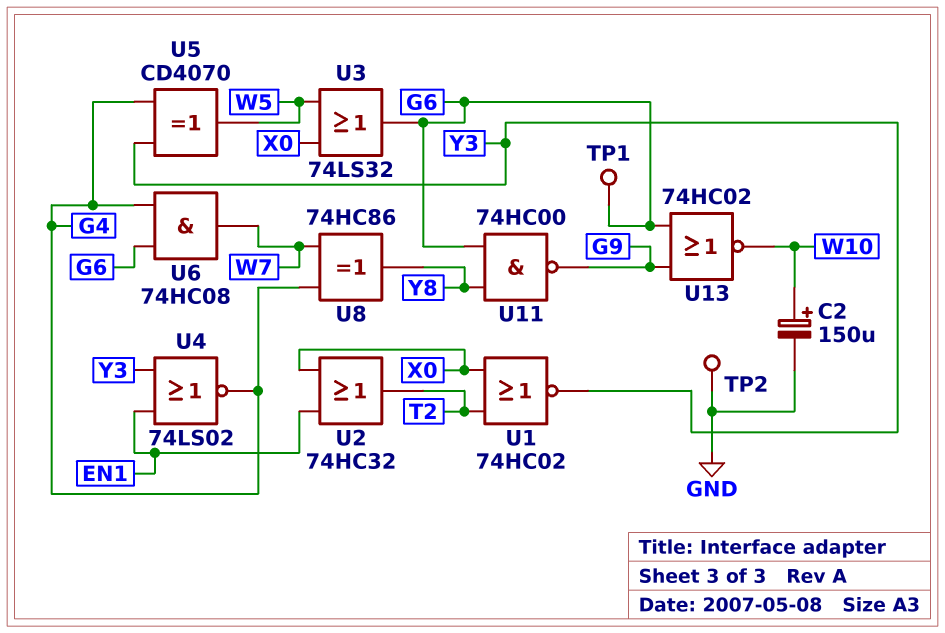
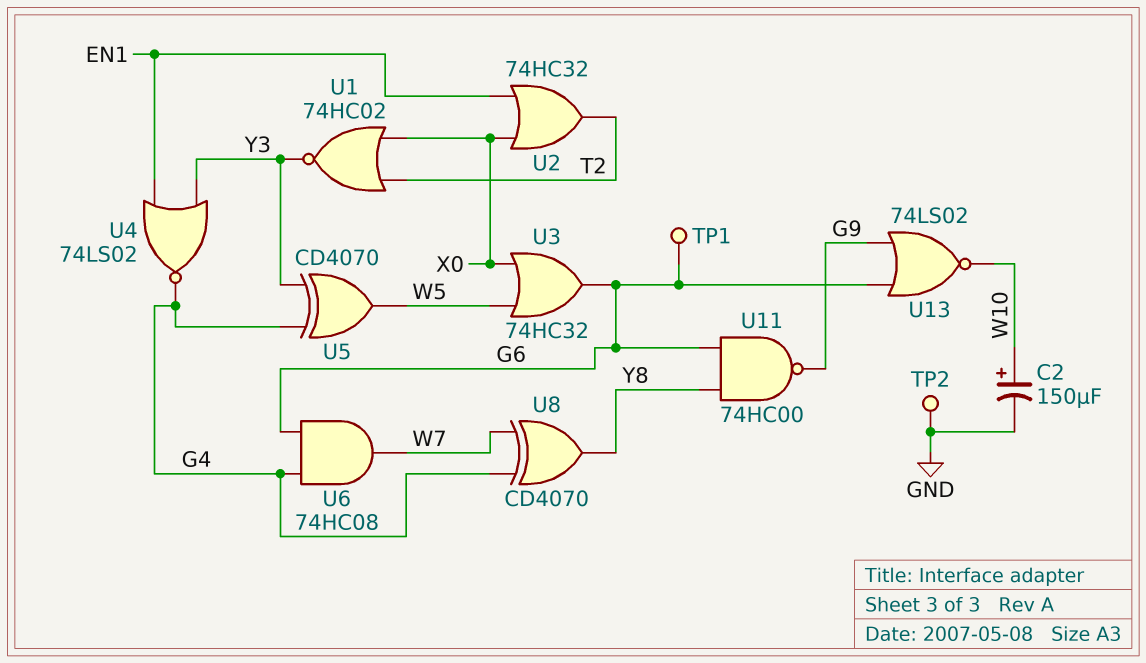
U3: OR 74LS32 (in W5, in X0, out G6) -> OR 74HC32 (in W5, in X0, out G6)
U8: XOR 74HC86 (in G4, in W7, out Y8) -> XOR CD4070 (in G4, in W7, out Y8)
U13: NOR 74HC02 (in G6, in G9, out W10) -> NOR 74LS02 (in G6, in G9, out W10)

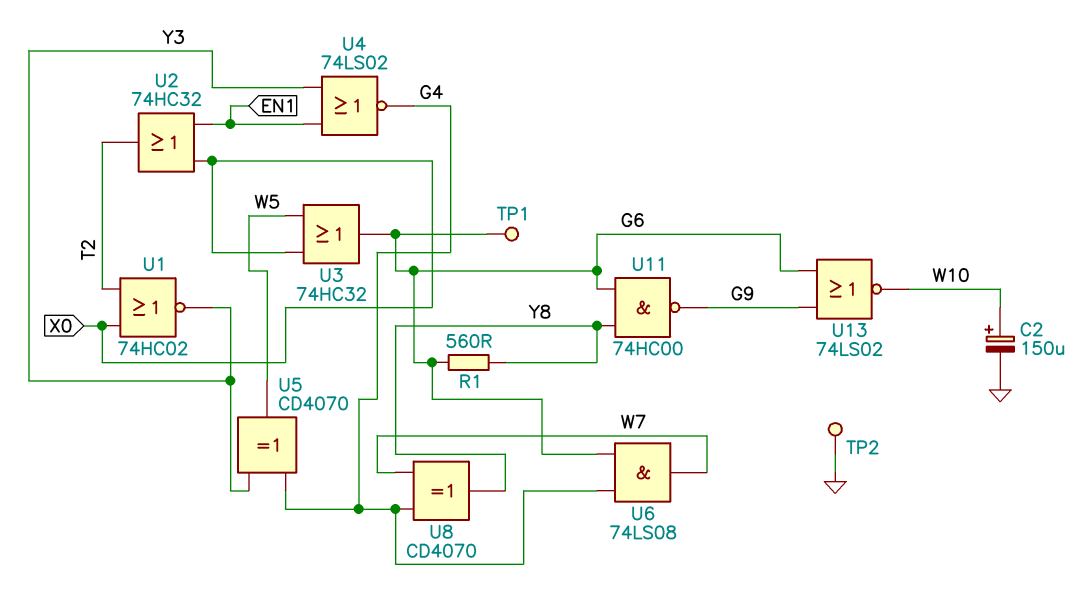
R1: none -> 560 (G6, Y8)
U6: AND 74HC08 (in G4, in G6, out W7) -> AND 74LS08 (in G4, in G6, out W7)

